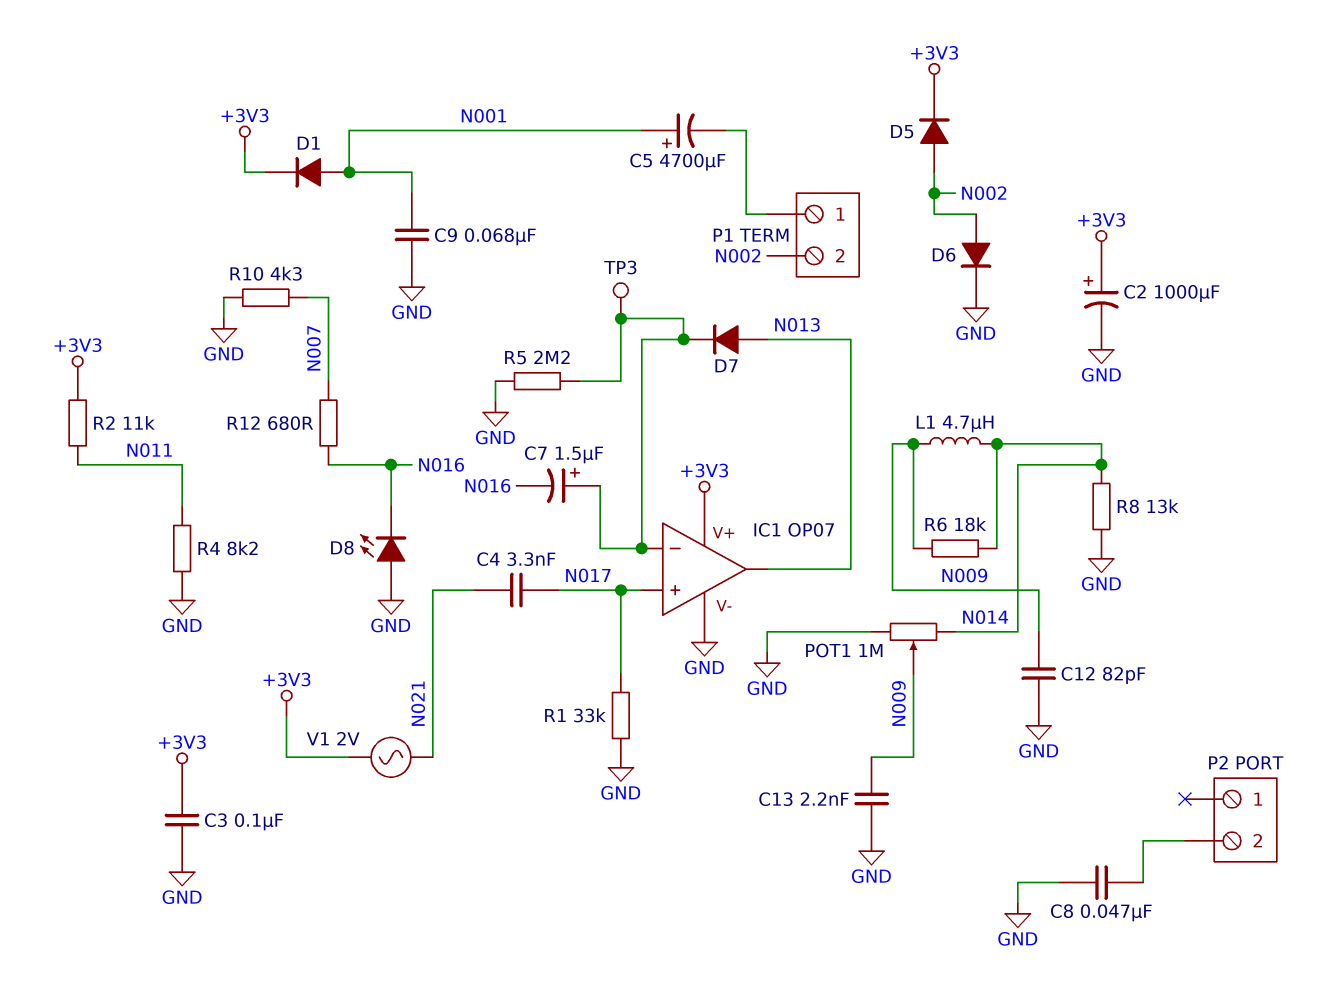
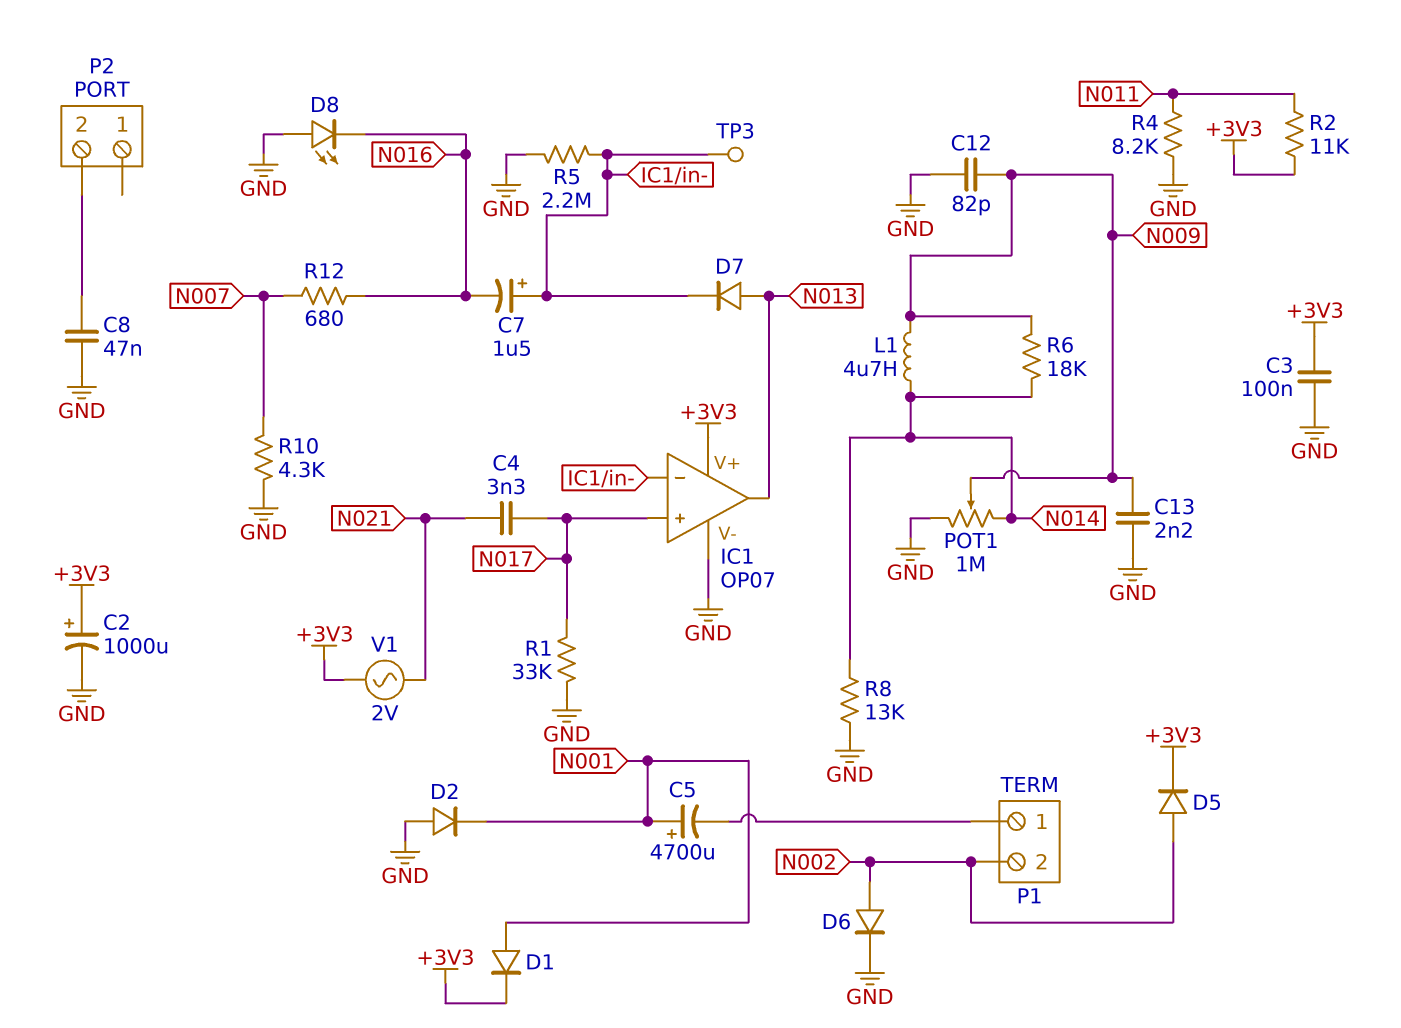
C9: 68nF (GND, N001) -> none
D2: none -> diode (A GND, K N001)

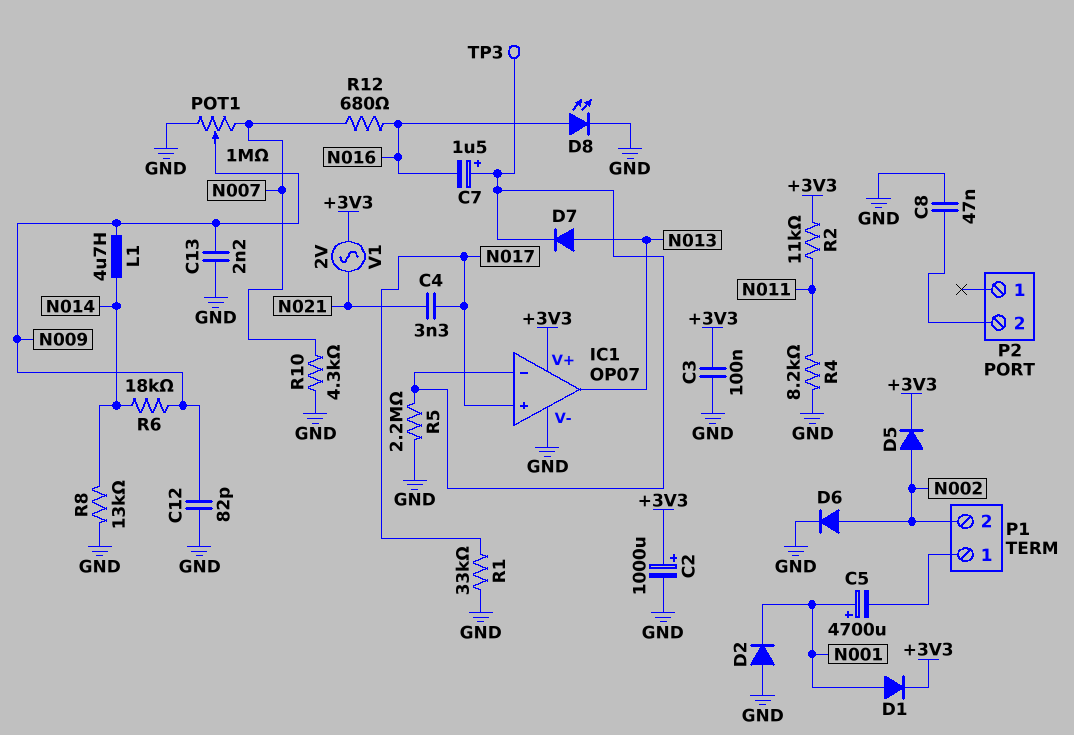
D8: LED (A GND, K N016) -> LED (A N016, K GND)
POT1: 1M (GND, N014, wiper N009) -> 1M (GND, N007, wiper N009)

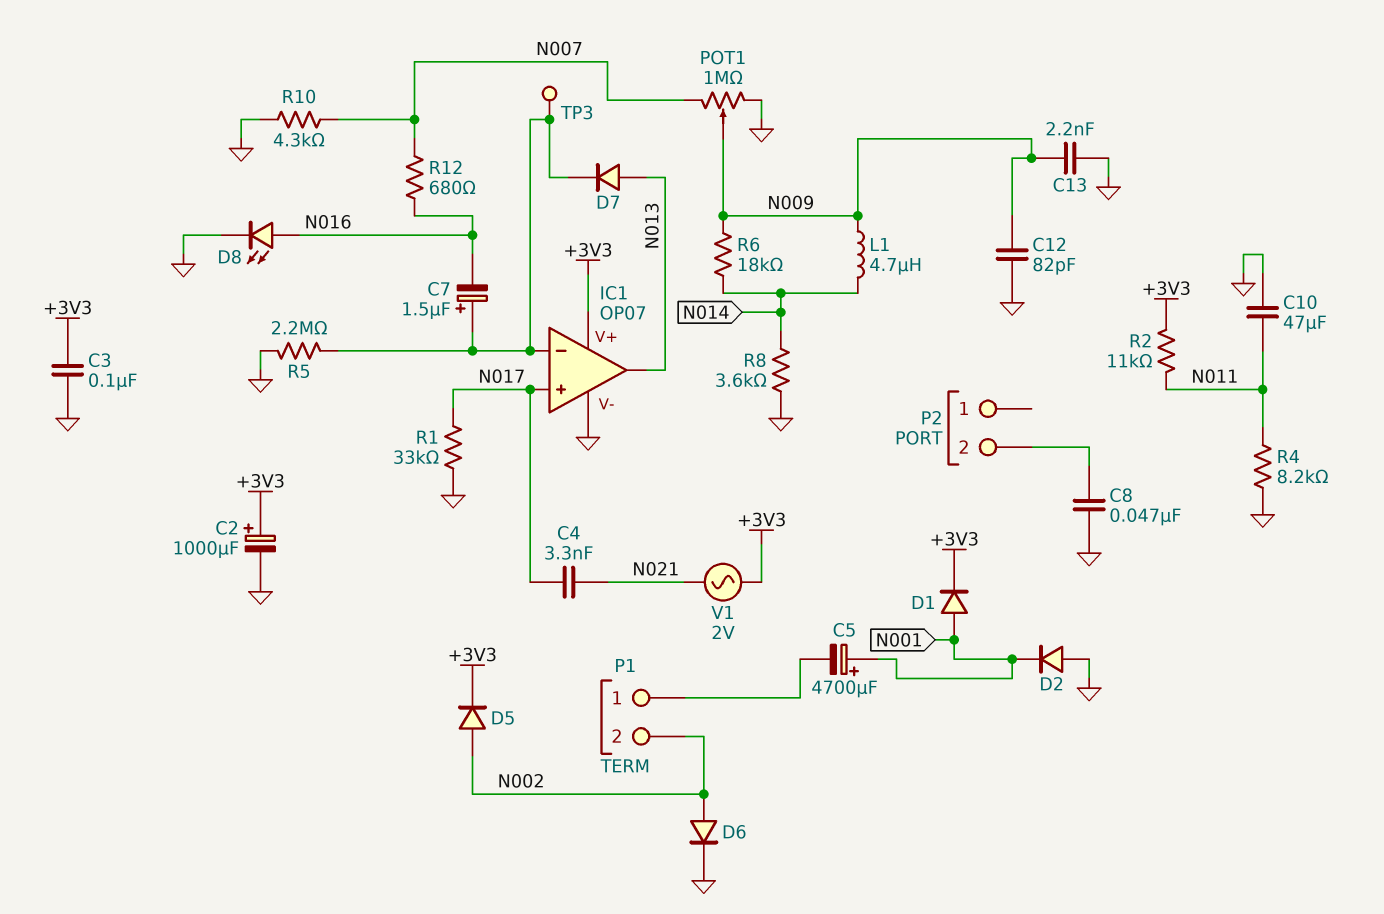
C10: none -> 47uF (GND, N011)
R8: 13k (GND, N014) -> 3.6k (GND, N014)

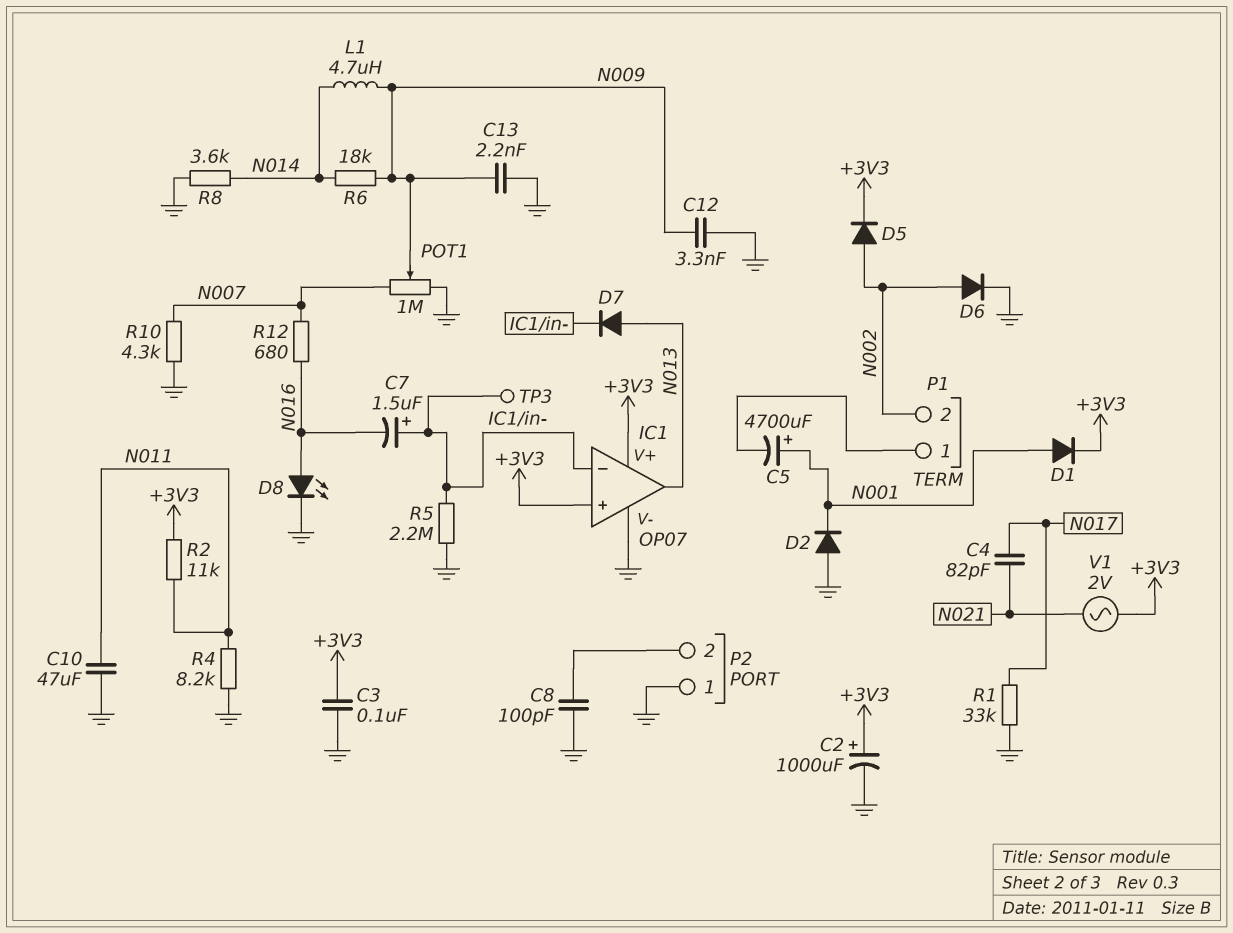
C4: 3.3nF (N017, N021) -> 82pF (N017, N021)
C8: 47nF (GND, P2/2) -> 100pF (GND, P2/2)
C12: 82pF (GND, N009) -> 3.3nF (GND, N009)
IC1 pin in+: N017 -> +3V3
P2 pin 1: none -> GND

